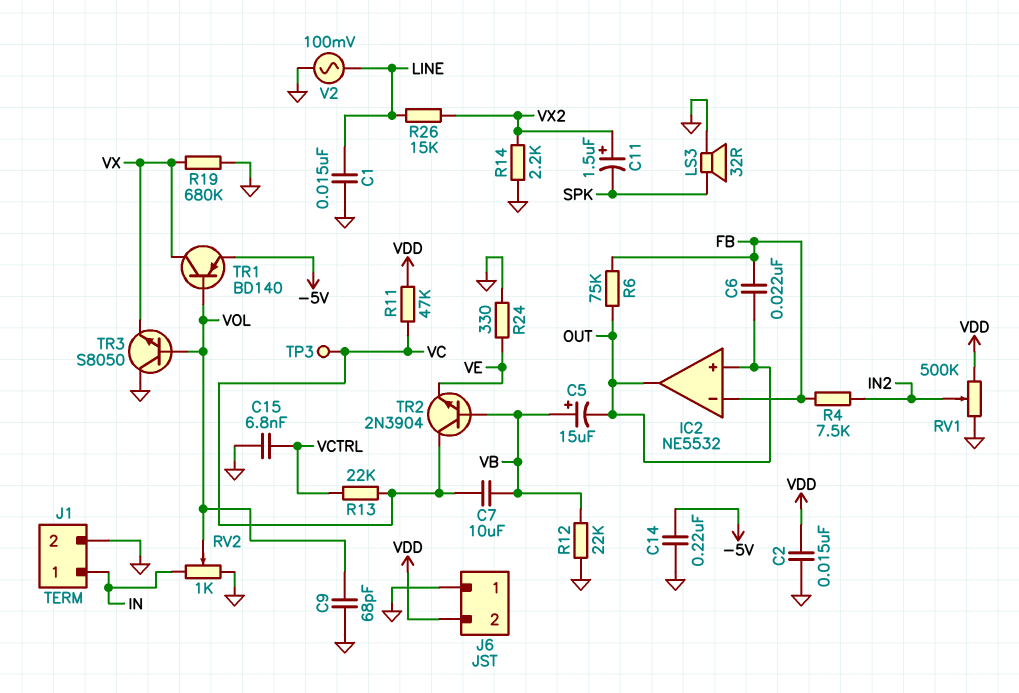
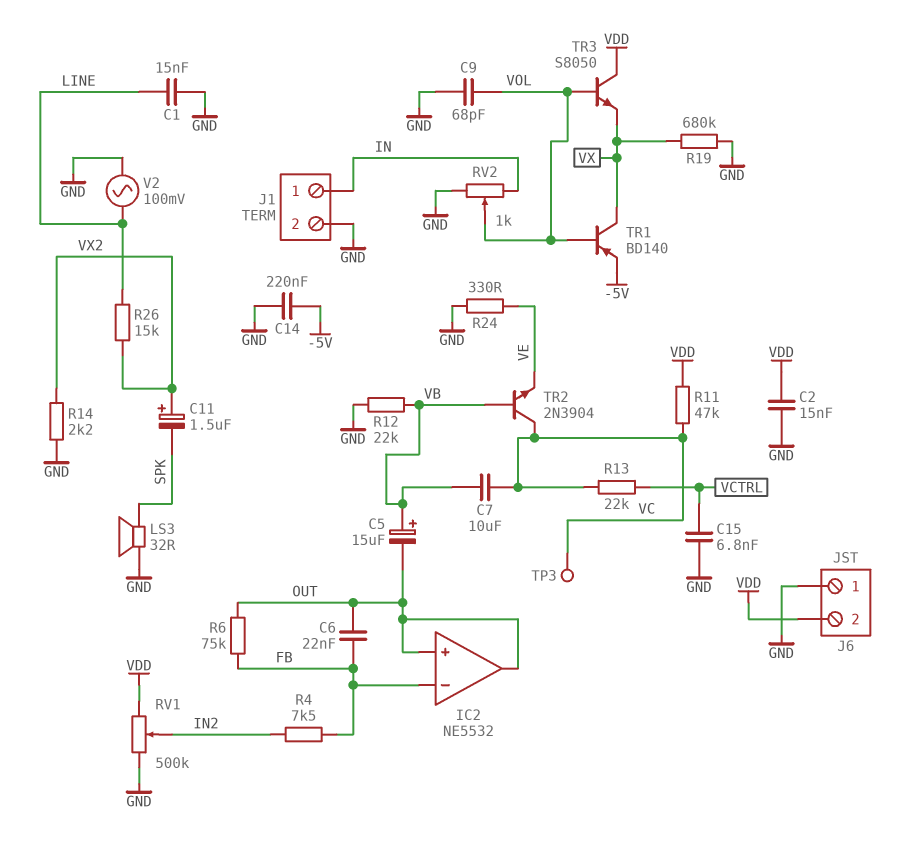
TR3: NPN S8050 (B VOL, C GND, E VX) -> NPN S8050 (B VOL, C VDD, E VX)

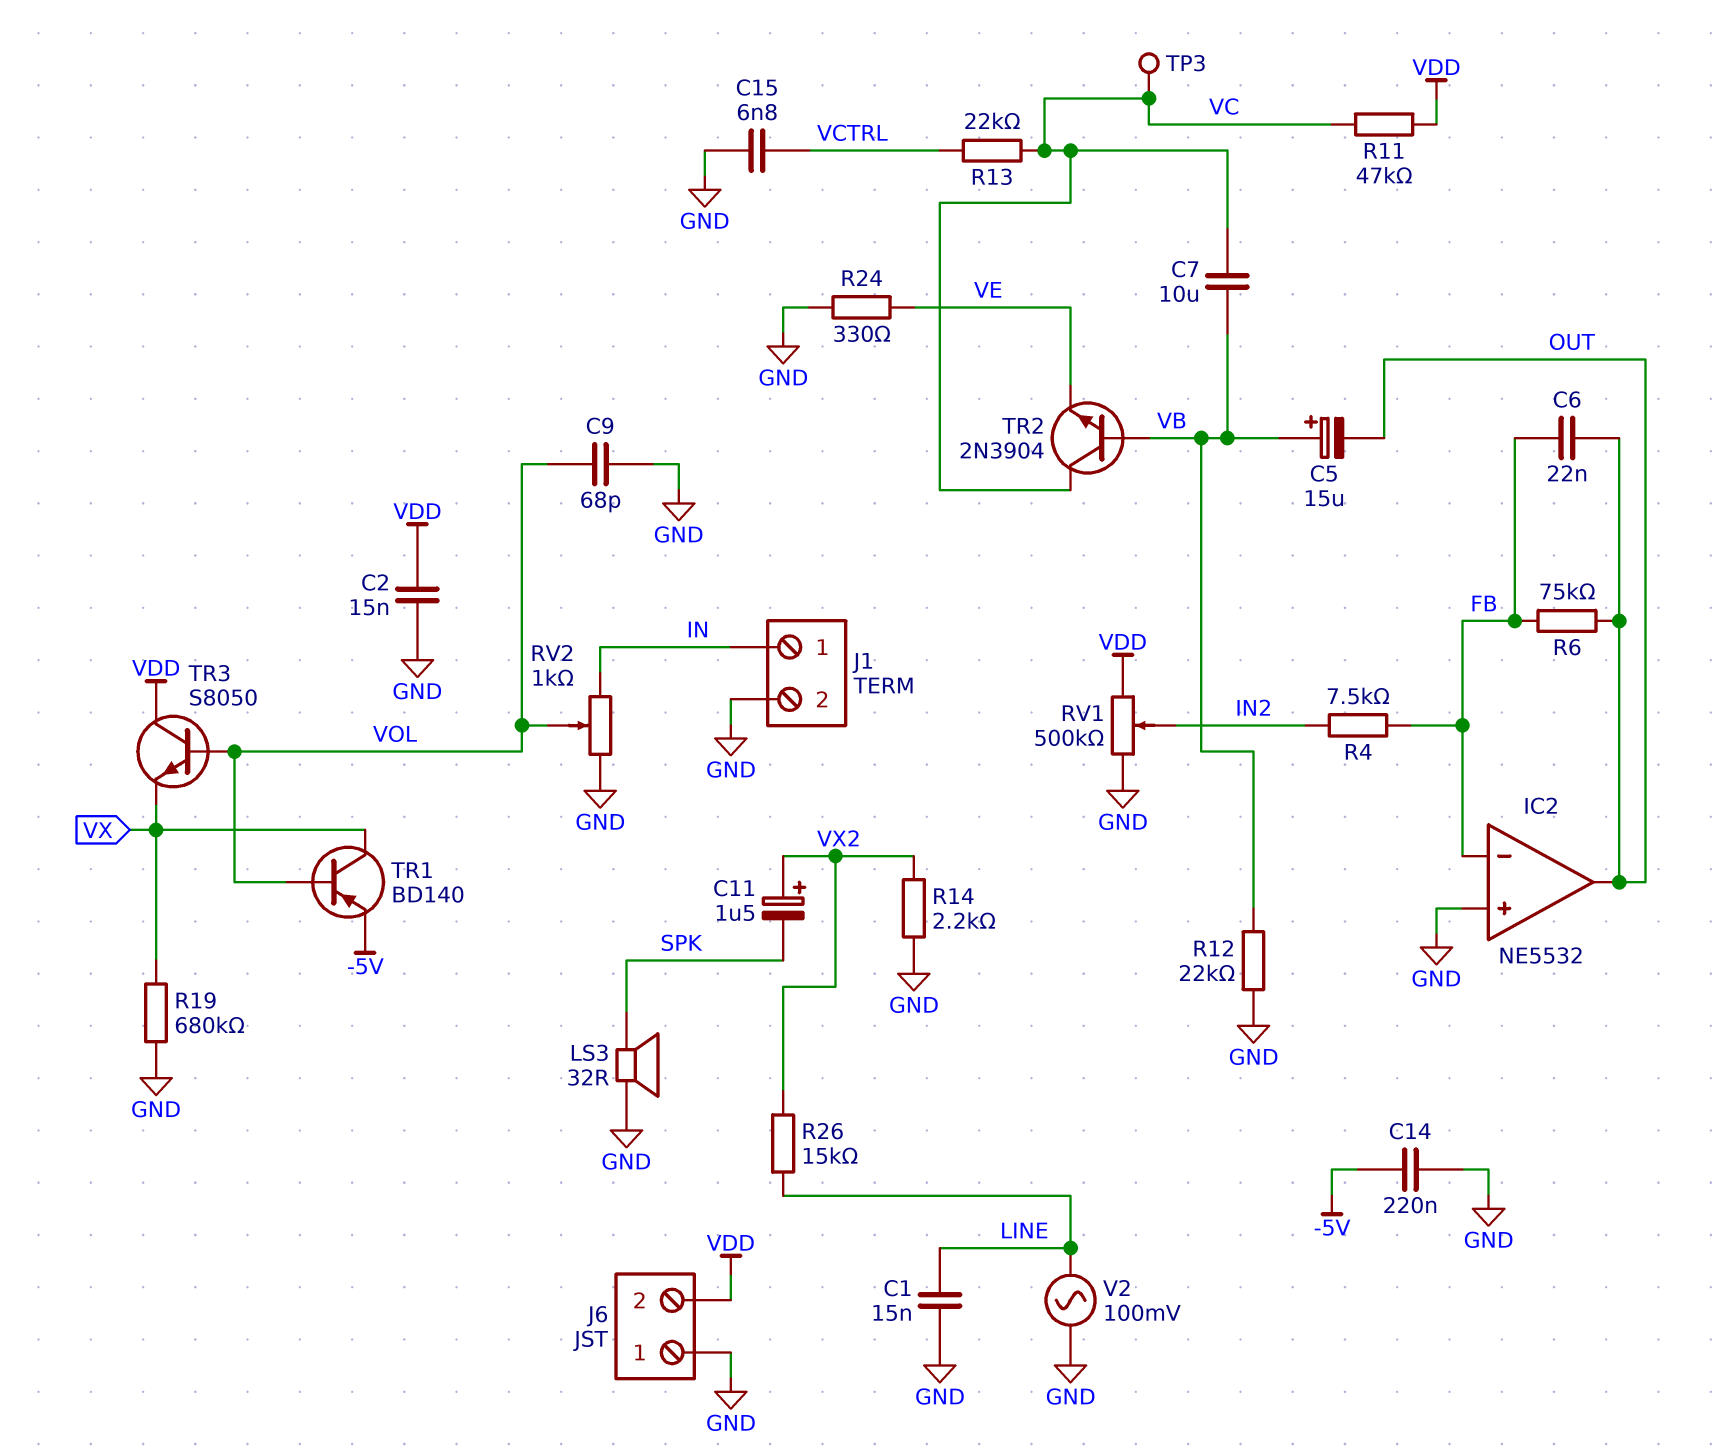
IC2 pin in+: OUT -> GND

